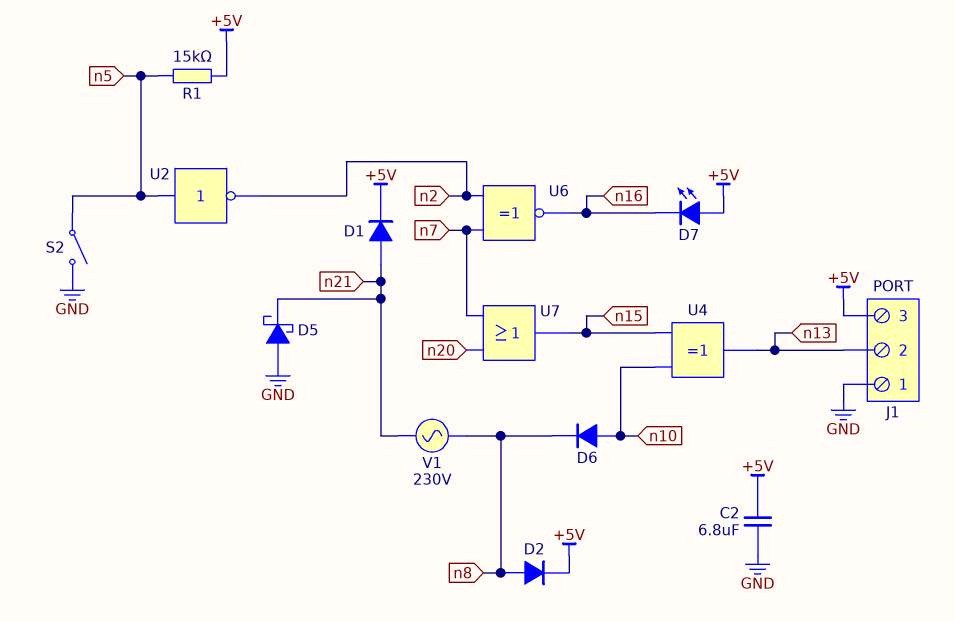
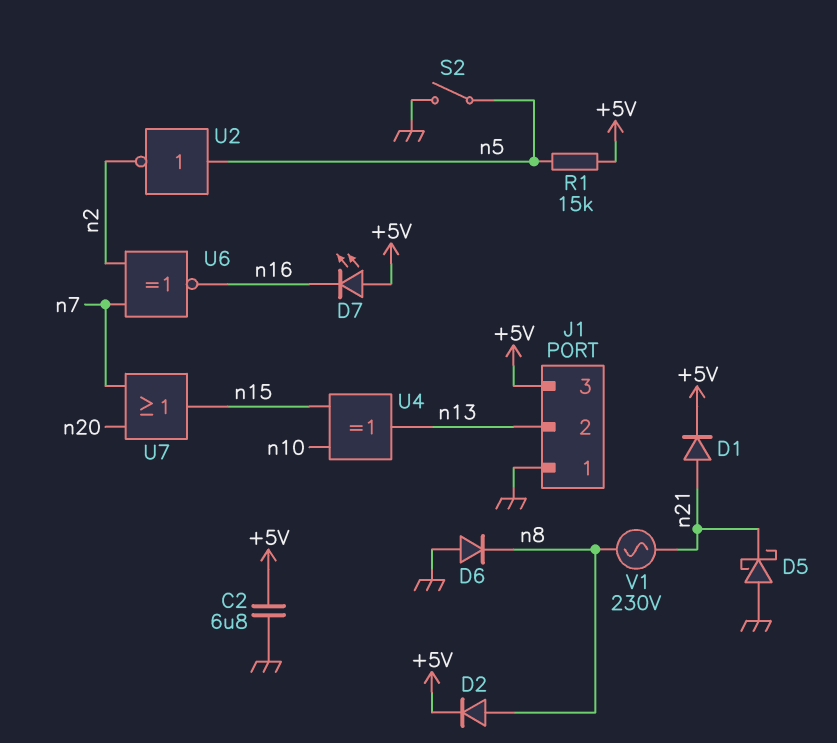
D6: diode (A n10, K n8) -> diode (A GND, K n8)

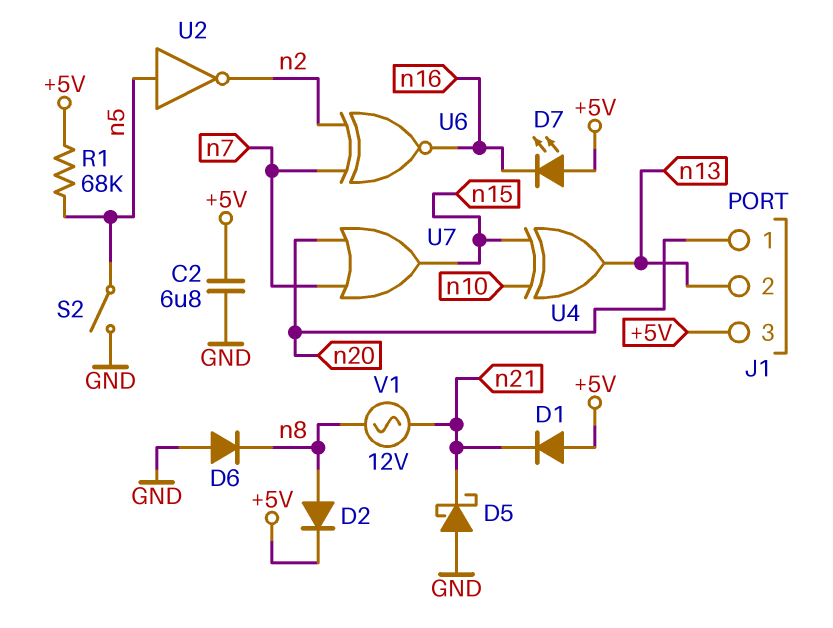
D1: diode (A n21, K +5V) -> diode (A +5V, K n21)
J1 pin 1: GND -> n20
R1: 15k (+5V, n5) -> 68k (+5V, n5)
V1: AC 230V (n8, n21) -> AC 12V (n8, n21)

